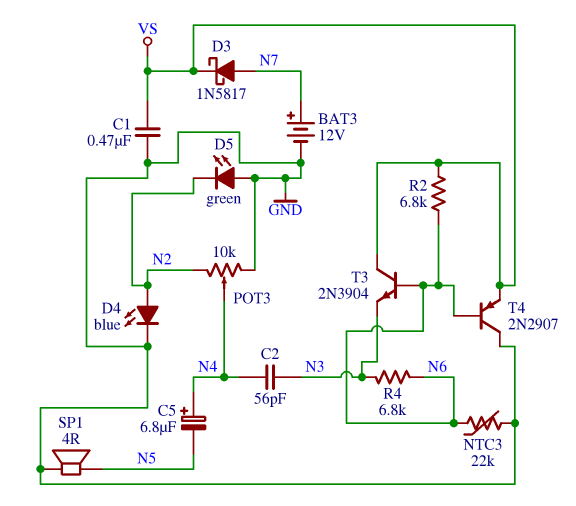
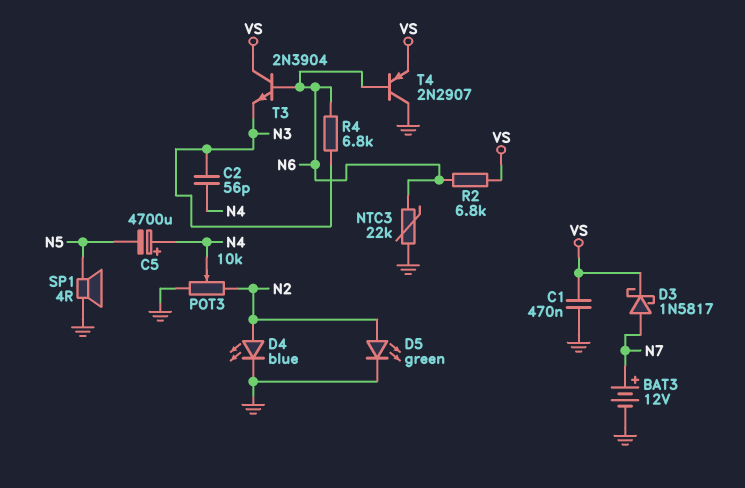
C5: 6.8uF (plus N4, minus N5) -> 4700uF (plus N4, minus N5)
D5: LED green (A GND, K N2) -> LED green (A N2, K GND)

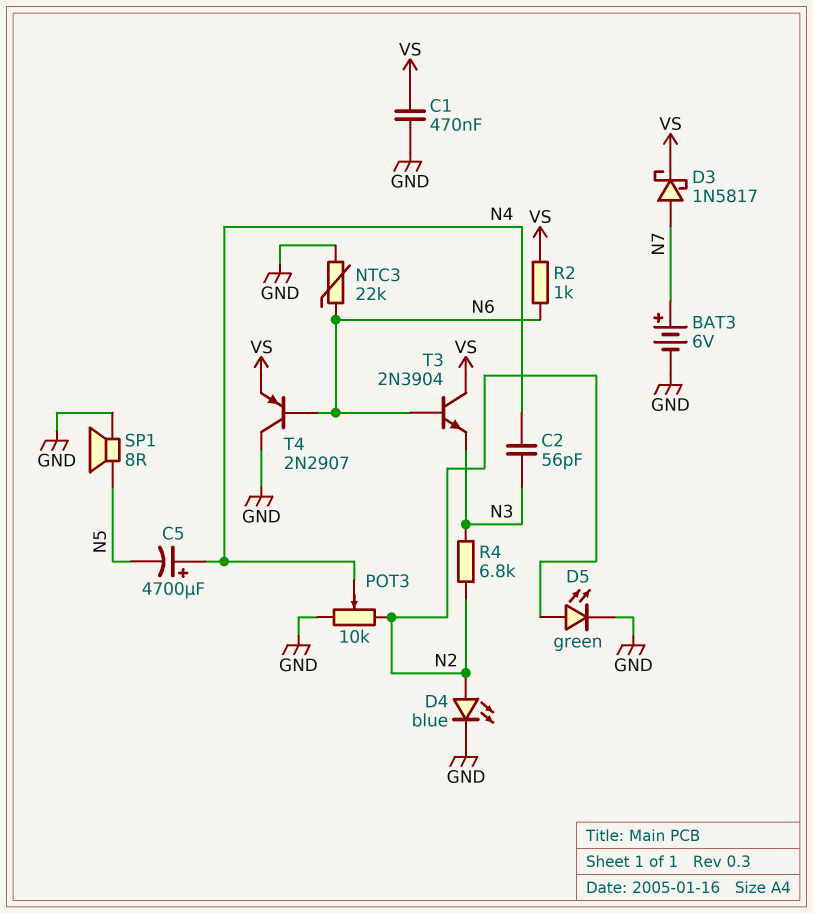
BAT3: 12V (plus N7, minus GND) -> 6V (plus N7, minus GND)
R2: 6.8k (N6, VS) -> 1k (N6, VS)
R4: 6.8k (N3, N6) -> 6.8k (N2, N3)
SP1: speaker 4R (GND, N5) -> speaker 8R (GND, N5)

